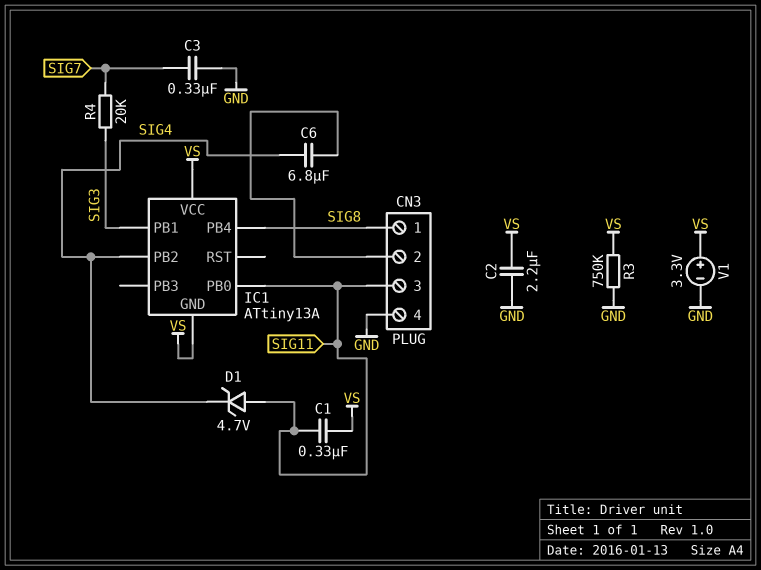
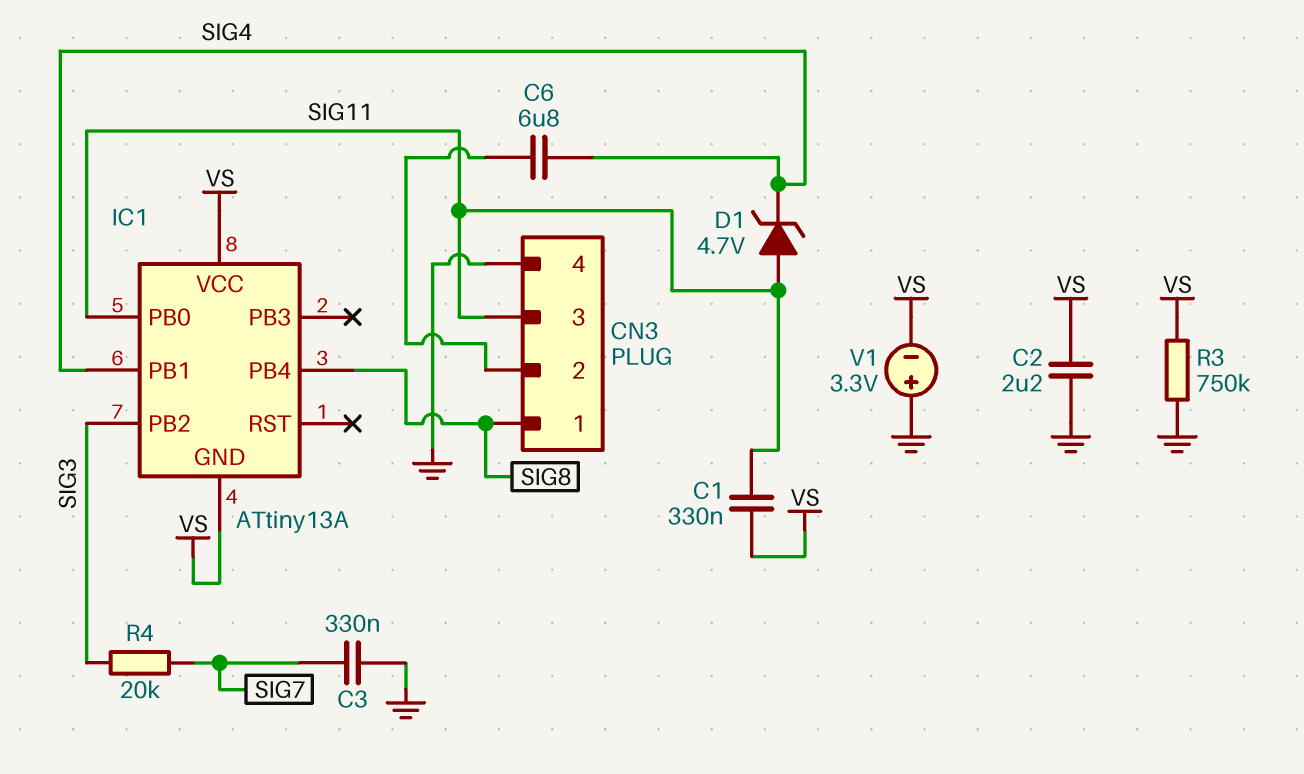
IC1 pin PB1: SIG3 -> SIG4
IC1 pin PB2: SIG4 -> SIG3
V1: 3.3V (plus VS, minus GND) -> 3.3V (plus GND, minus VS)

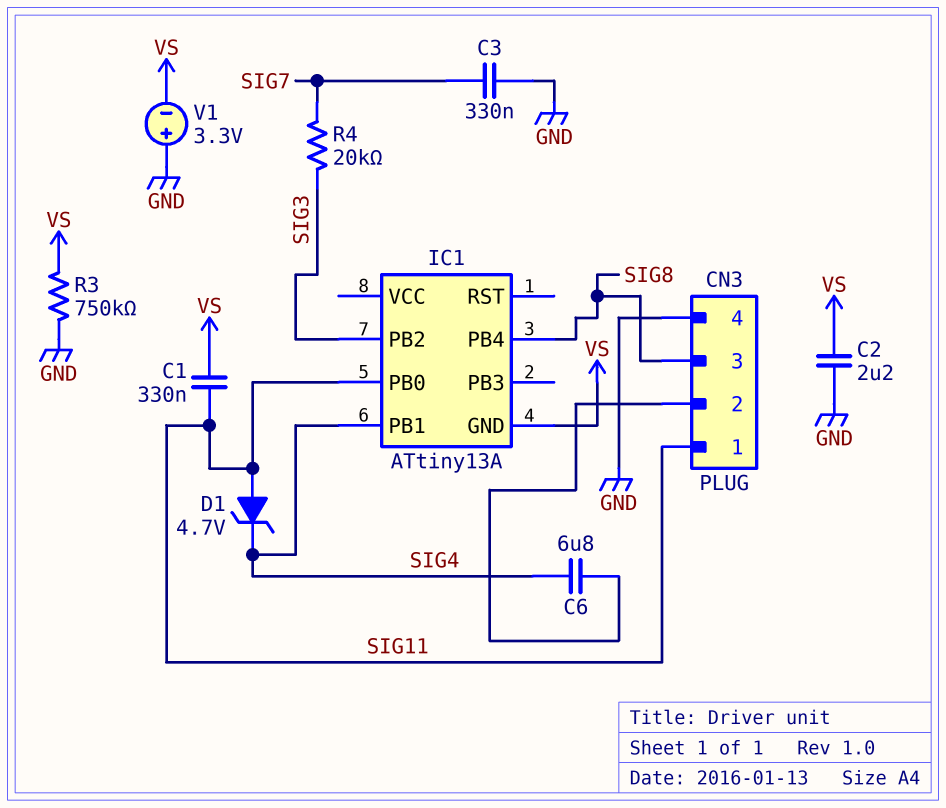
CN3 pin 1: SIG8 -> SIG11
CN3 pin 3: SIG11 -> SIG8
IC1 pin VCC: VS -> none

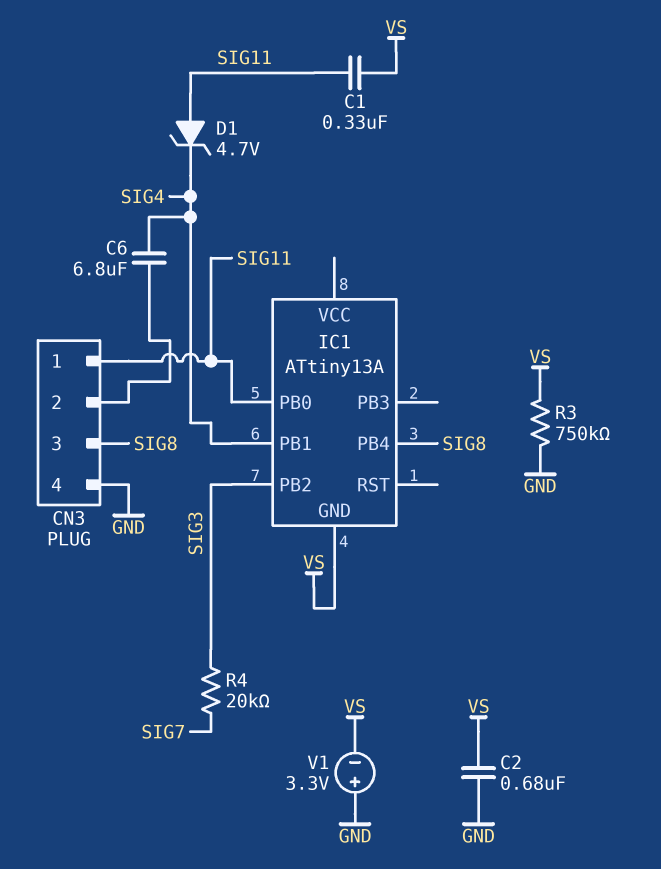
C2: 2.2uF (GND, VS) -> 680nF (GND, VS)
C3: 330nF (GND, SIG7) -> none

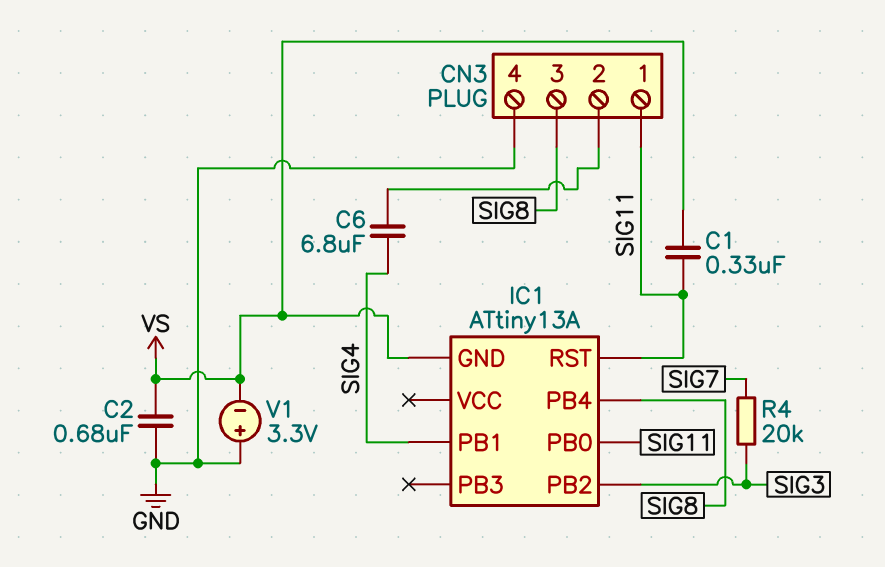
D1: zener 4.7V (A SIG11, K SIG4) -> none
IC1 pin RST: none -> SIG11
R3: 750k (GND, VS) -> none

